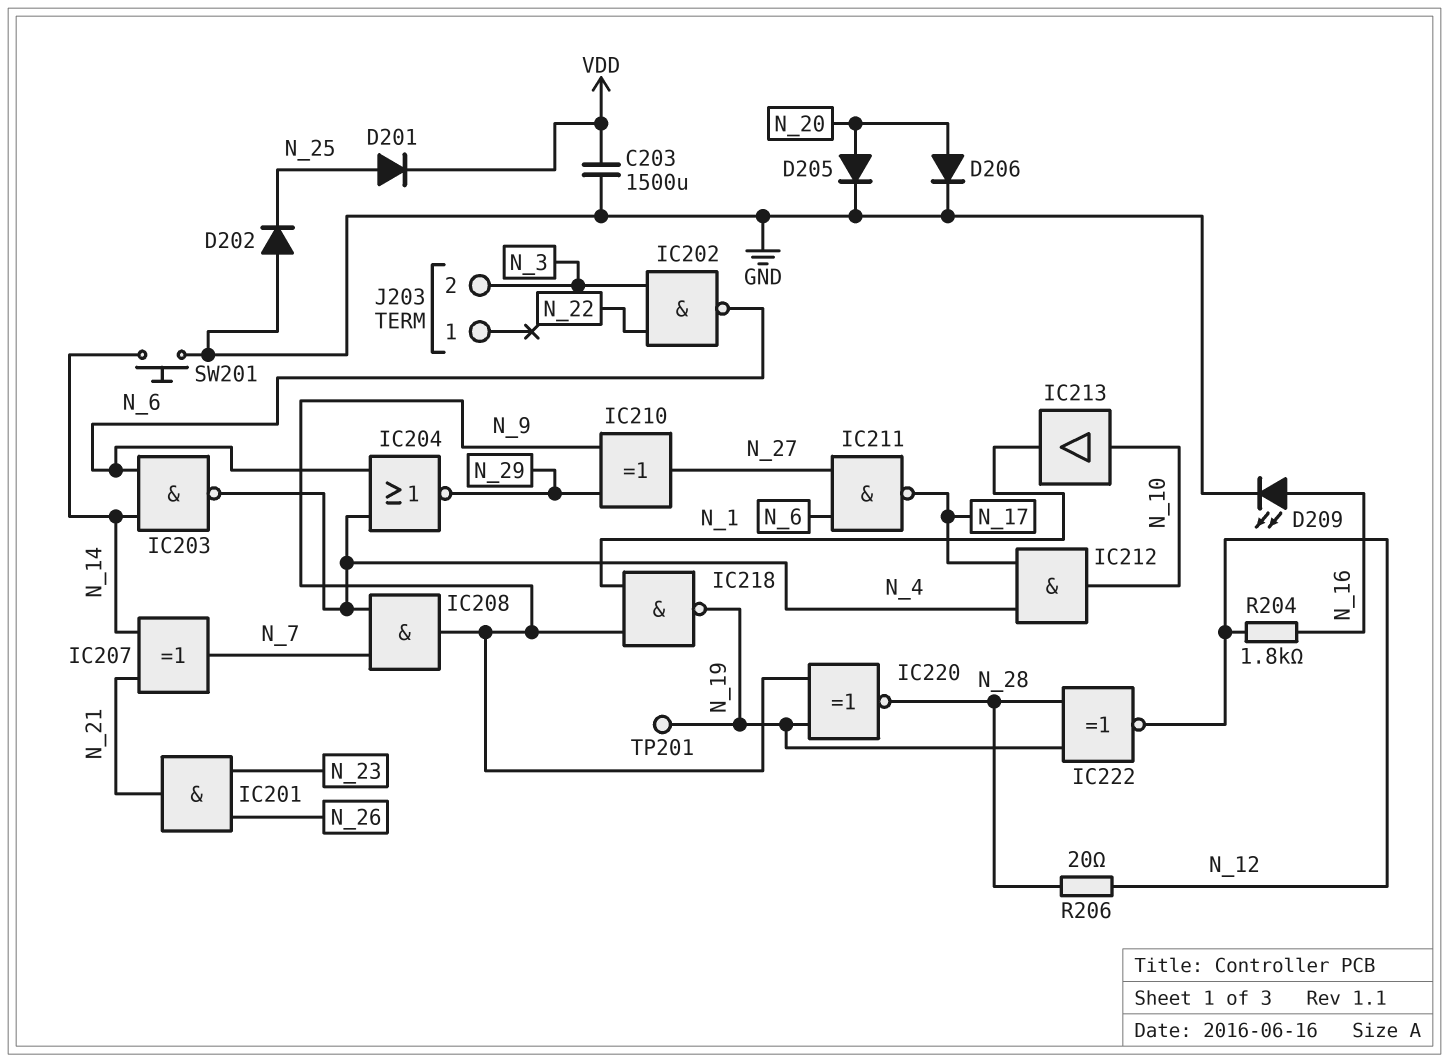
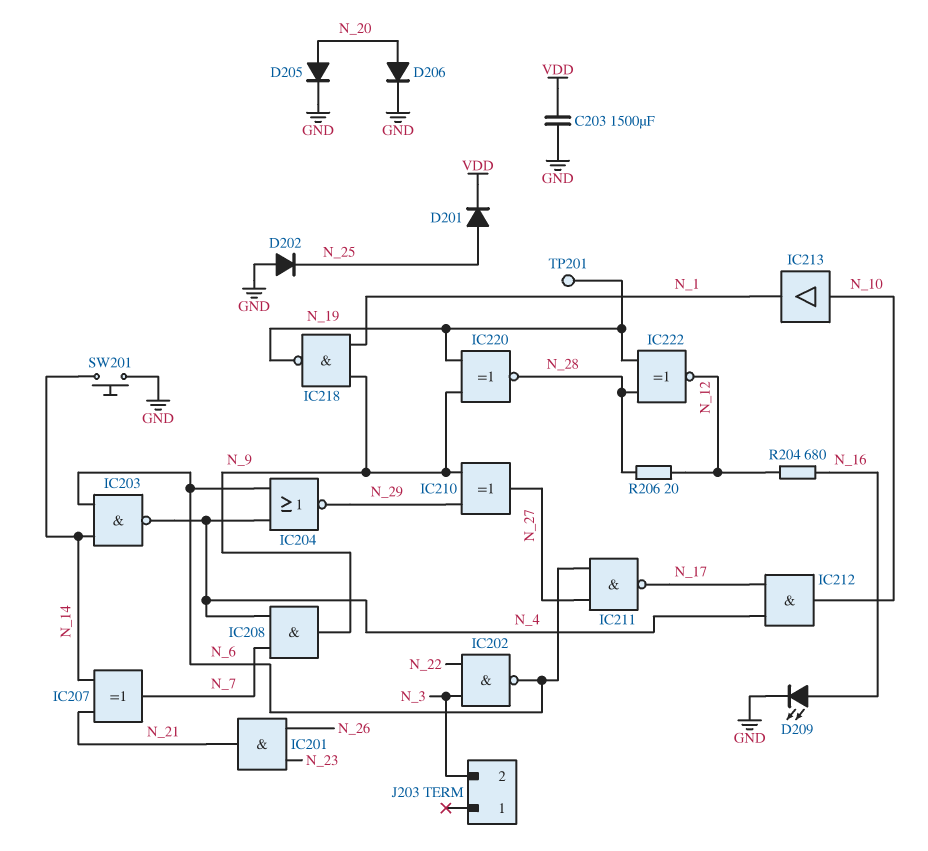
R204: 1.8k (N_12, N_16) -> 680 (N_12, N_16)

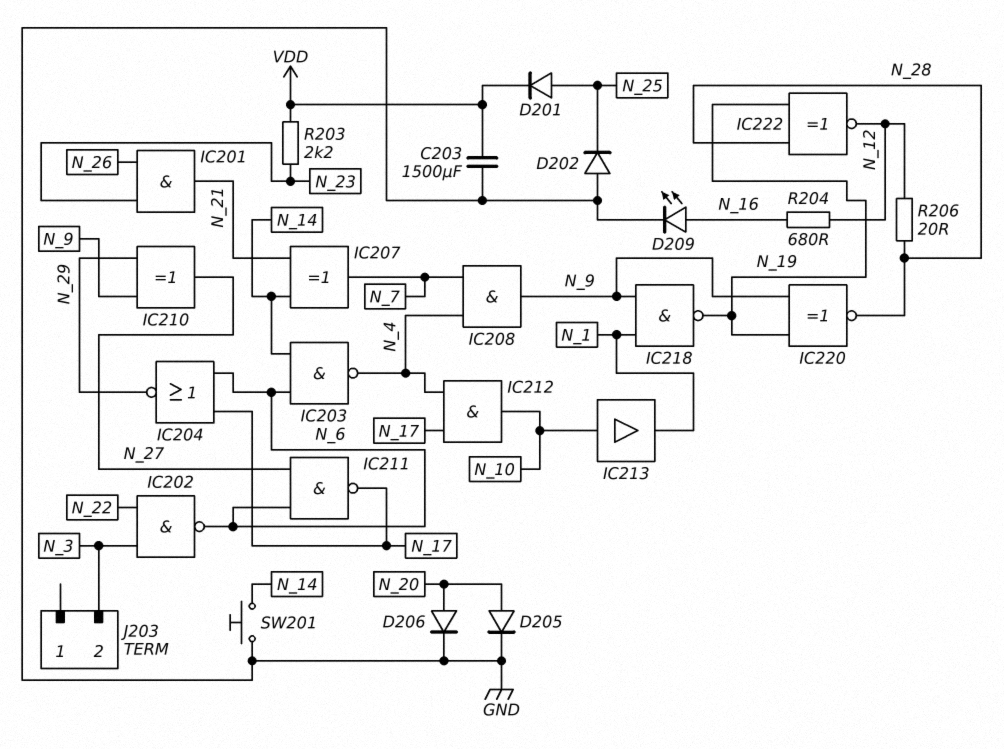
IC204: NOR (in N_4, in N_6, out N_29) -> NOR (in N_6, in N_17, out N_29)
R203: none -> 2.2k (N_23, VDD)
TP201: test point (N_19) -> none

